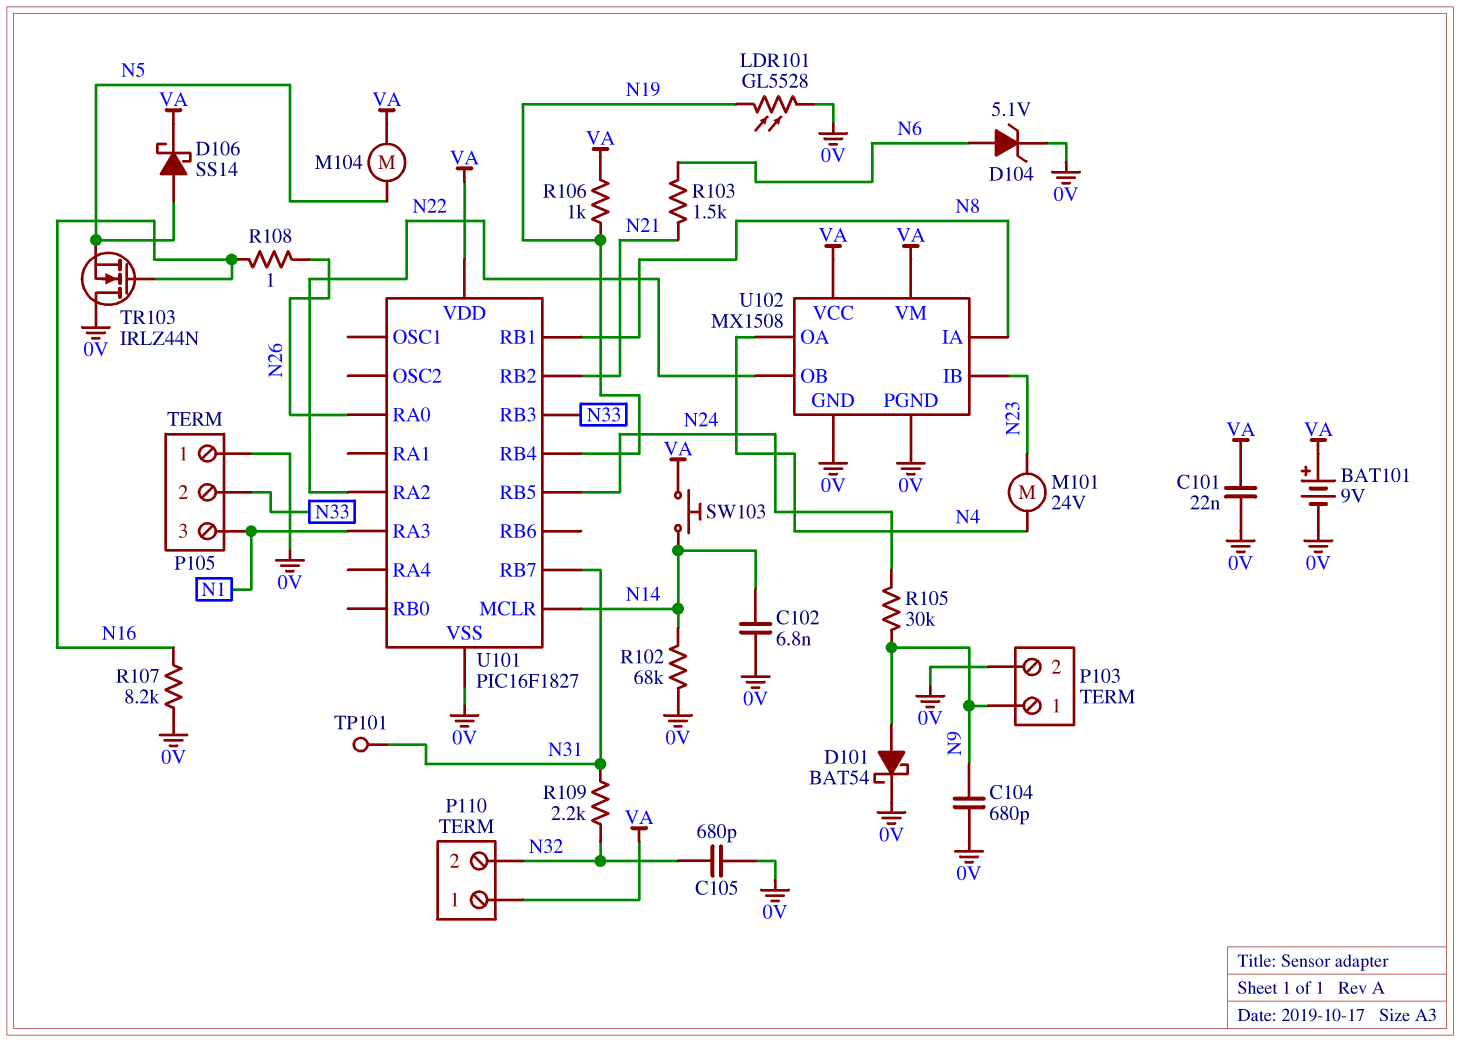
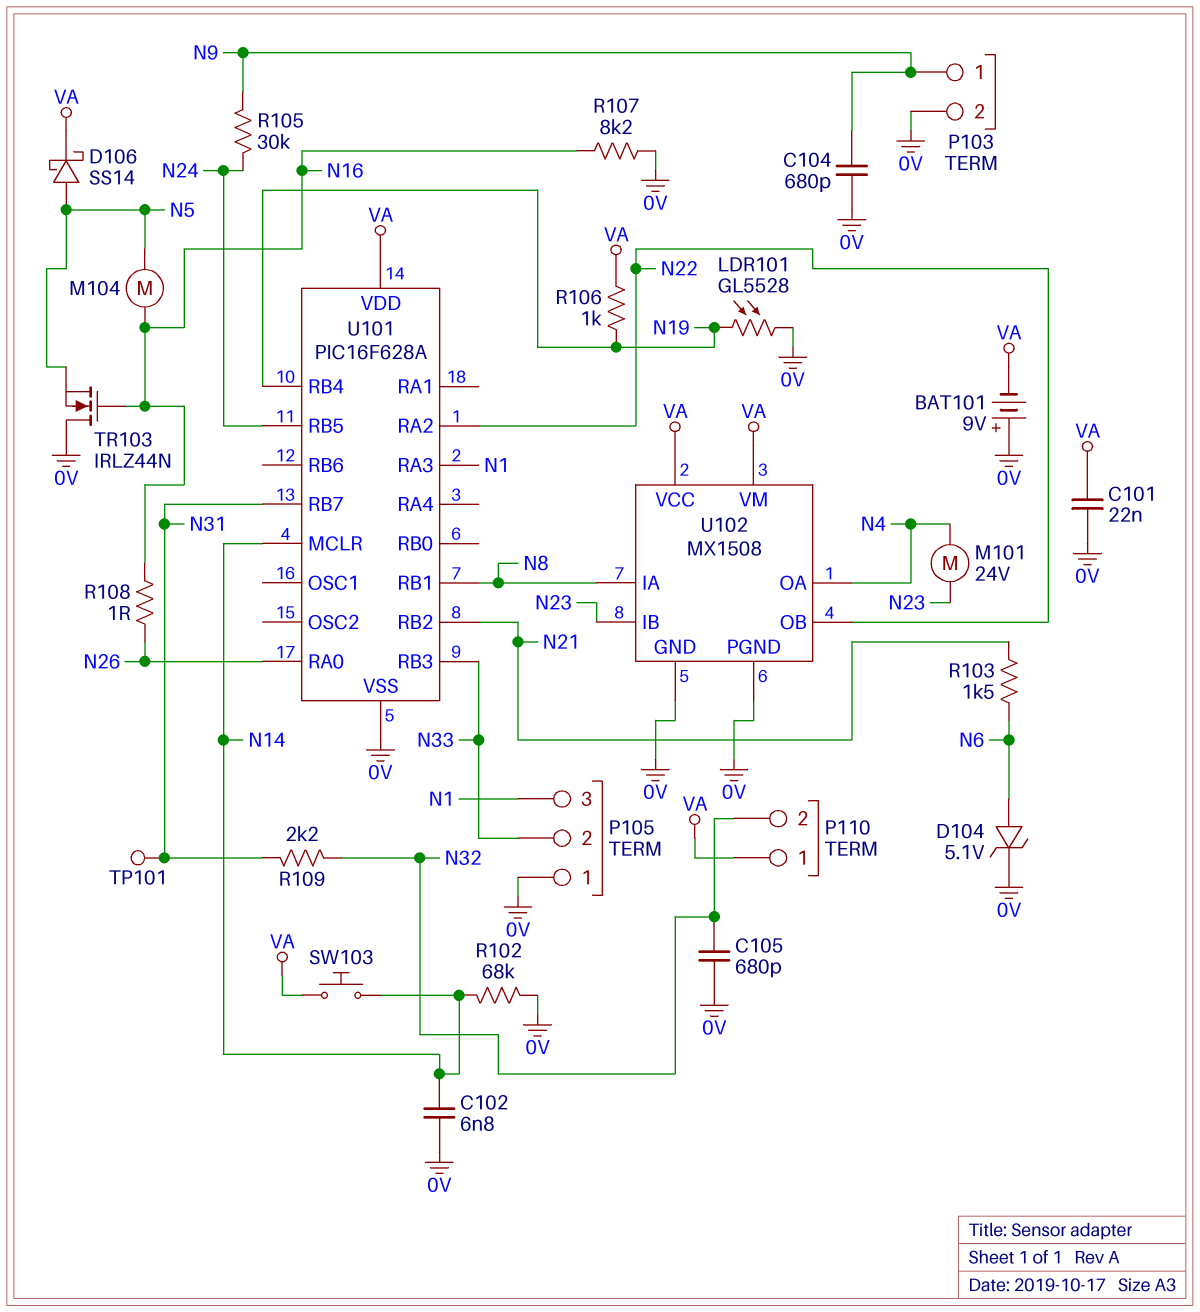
BAT101: 9V (plus VA, minus 0V) -> 9V (plus 0V, minus VA)
D101: schottky BAT54 (A N9, K 0V) -> none
M104: motor (N5, VA) -> motor (N5, N16)
U101: PIC16F1827 -> PIC16F628A

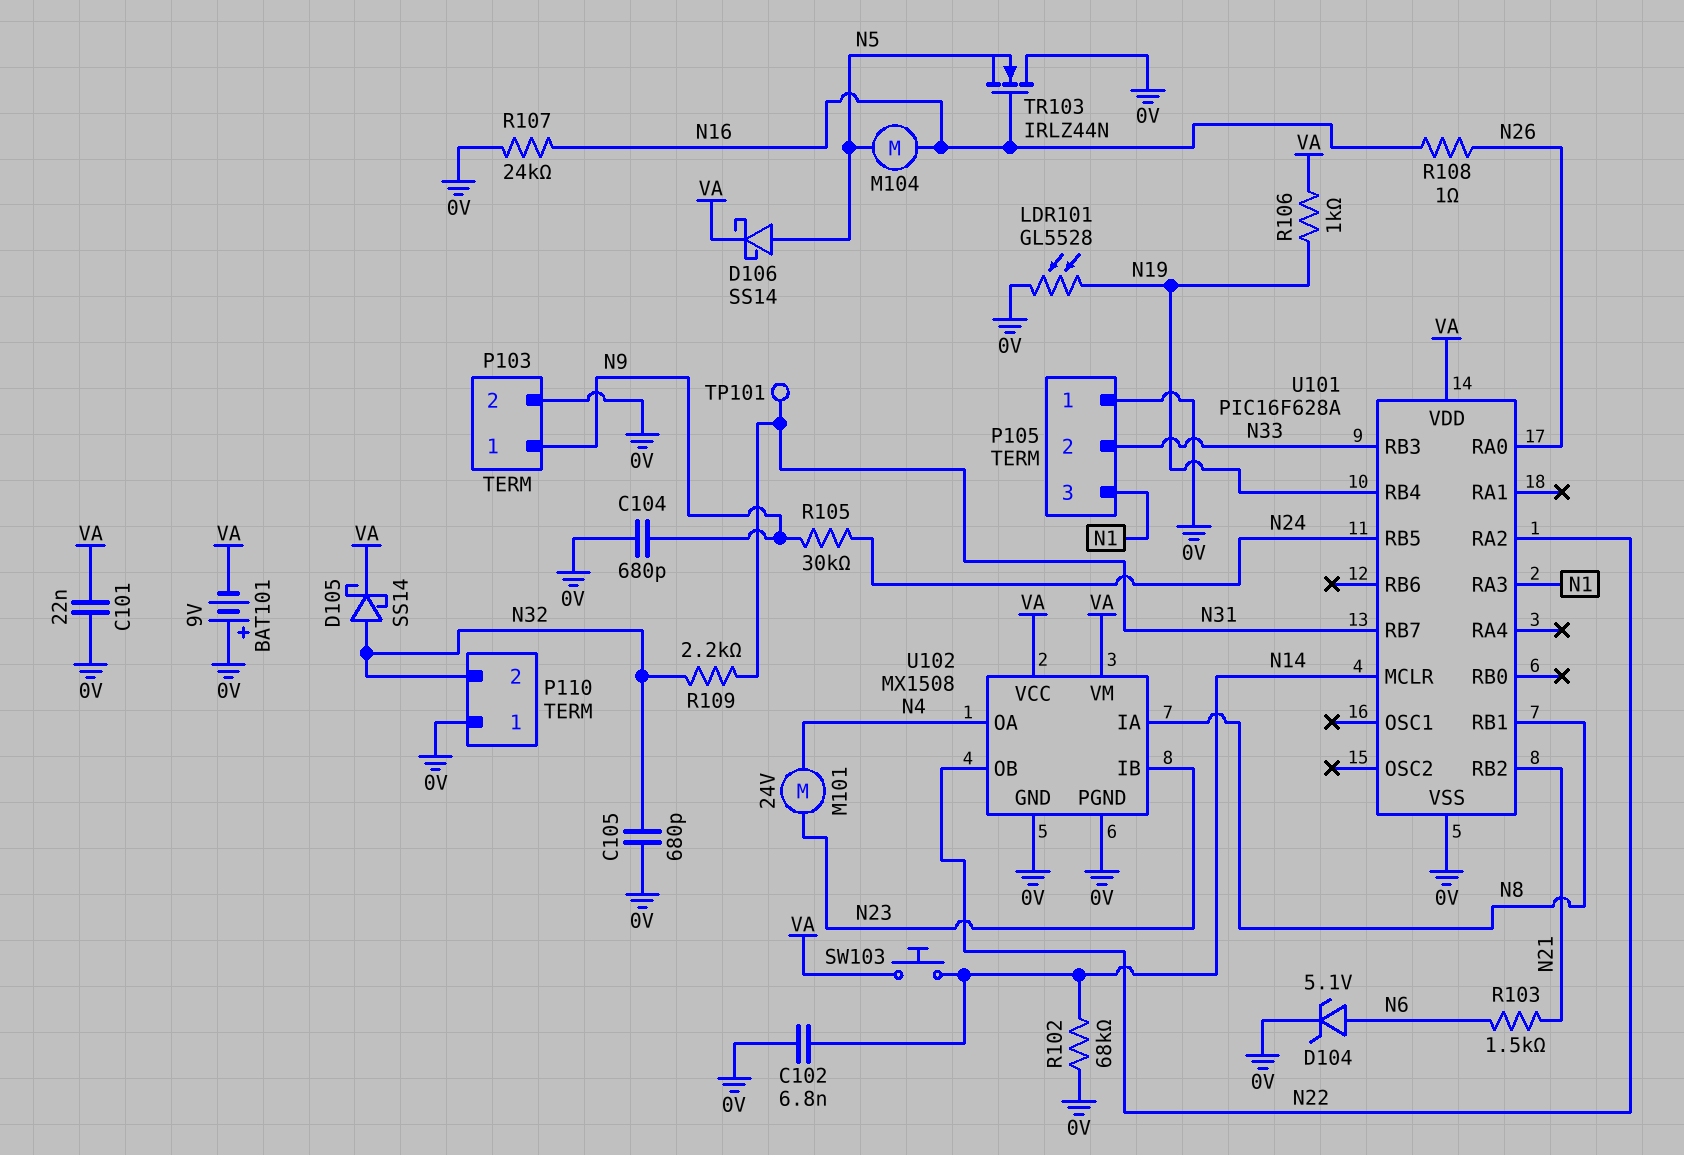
D105: none -> schottky SS14 (A N32, K VA)
P110 pin 1: VA -> 0V
R107: 8.2k (0V, N16) -> 24k (0V, N16)

